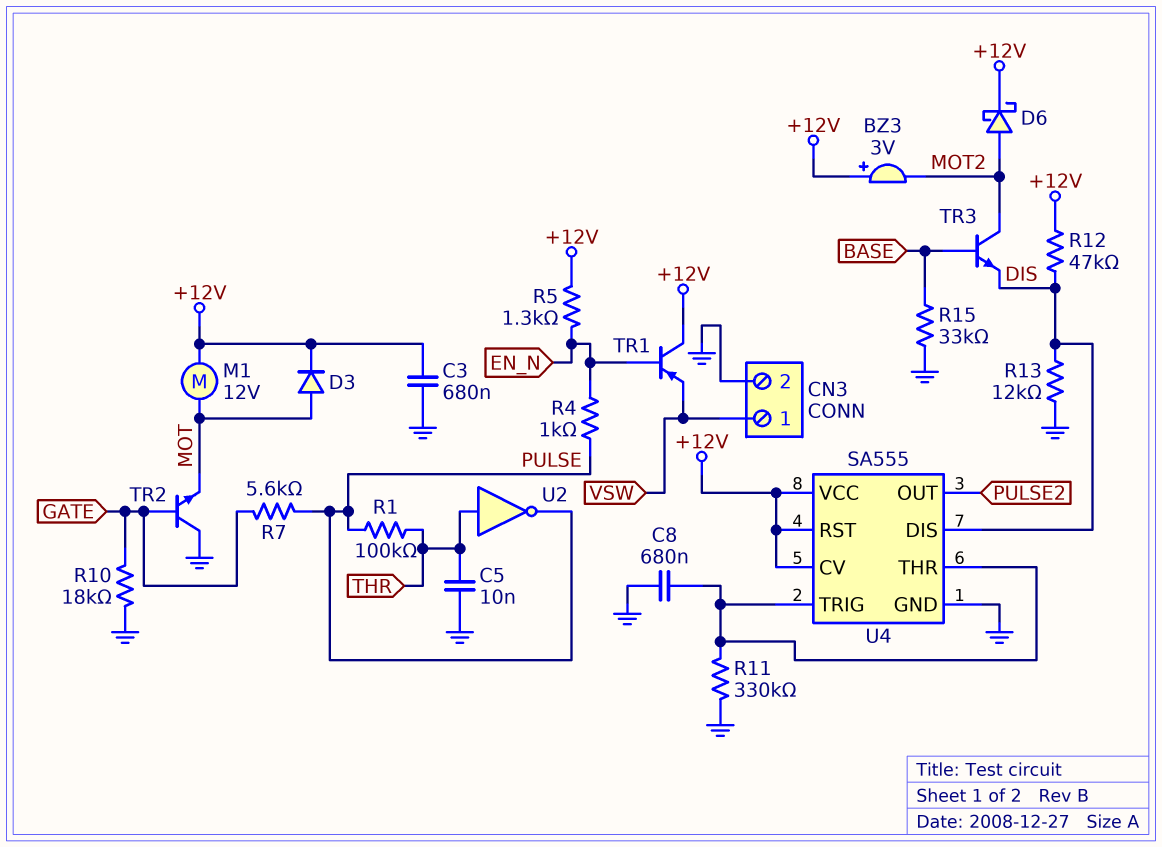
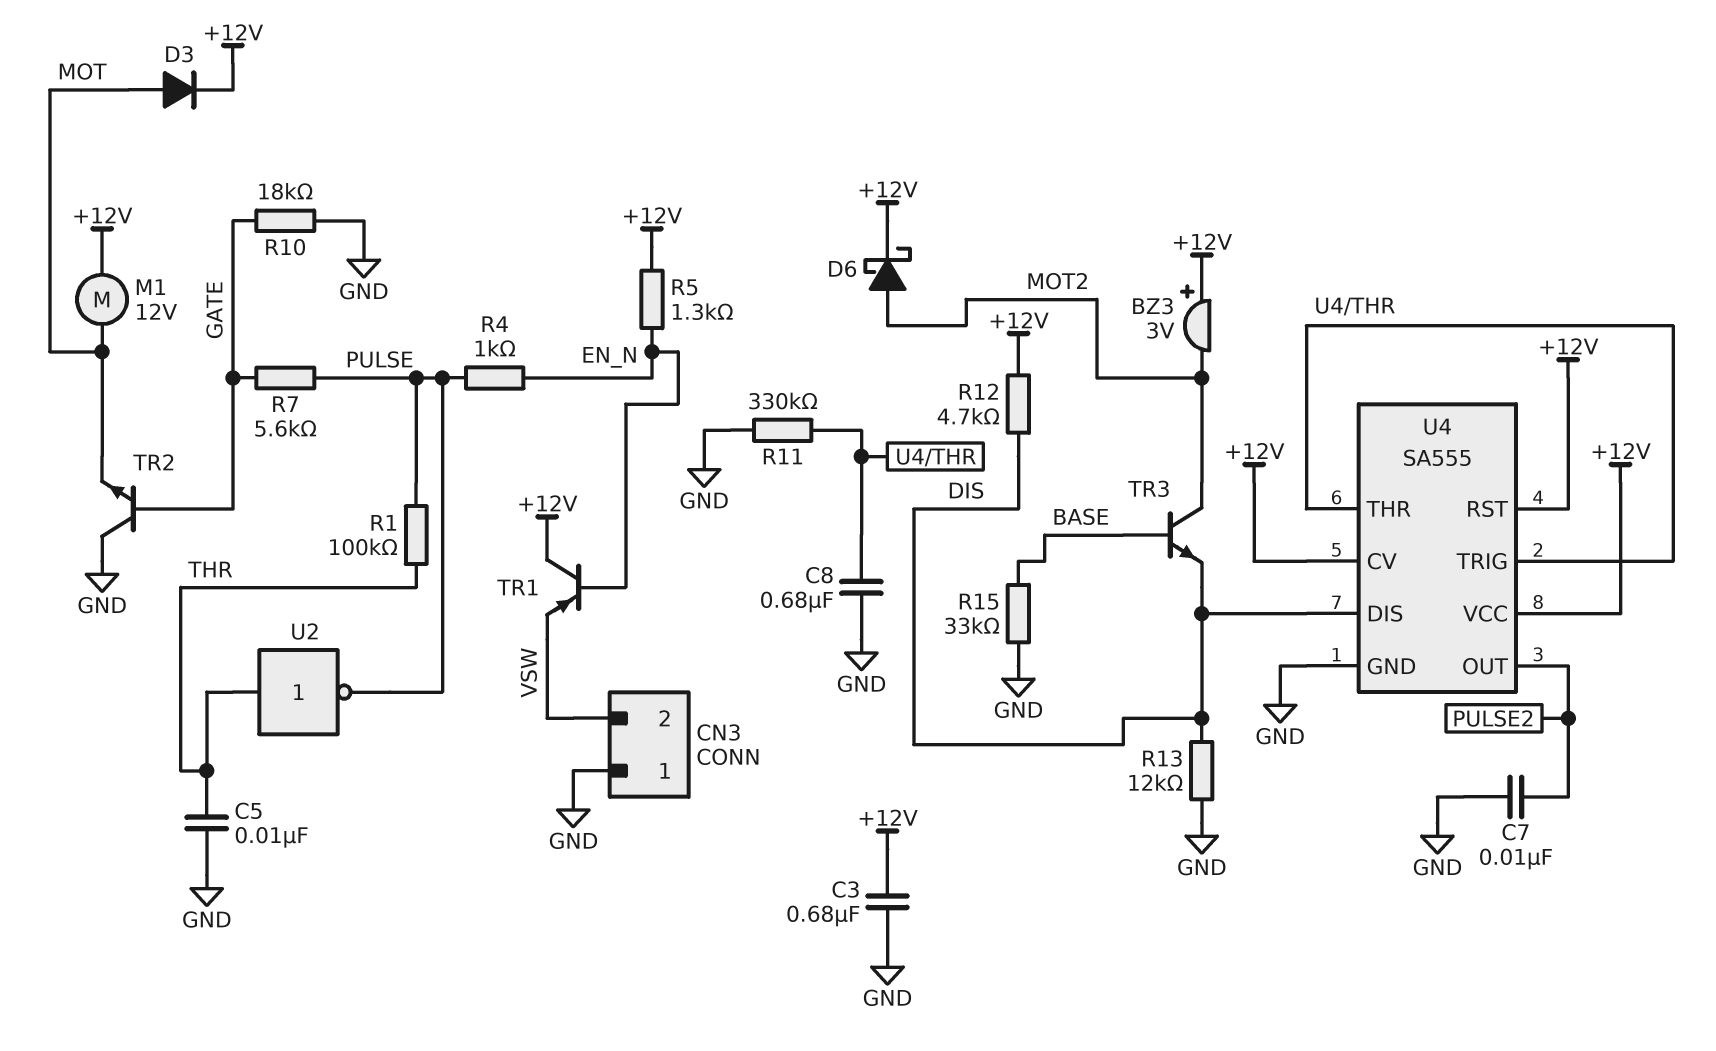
C7: none -> 10nF (GND, PULSE2)
CN3 pin 1: VSW -> GND
CN3 pin 2: GND -> VSW
R12: 47k (+12V, DIS) -> 4.7k (+12V, DIS)

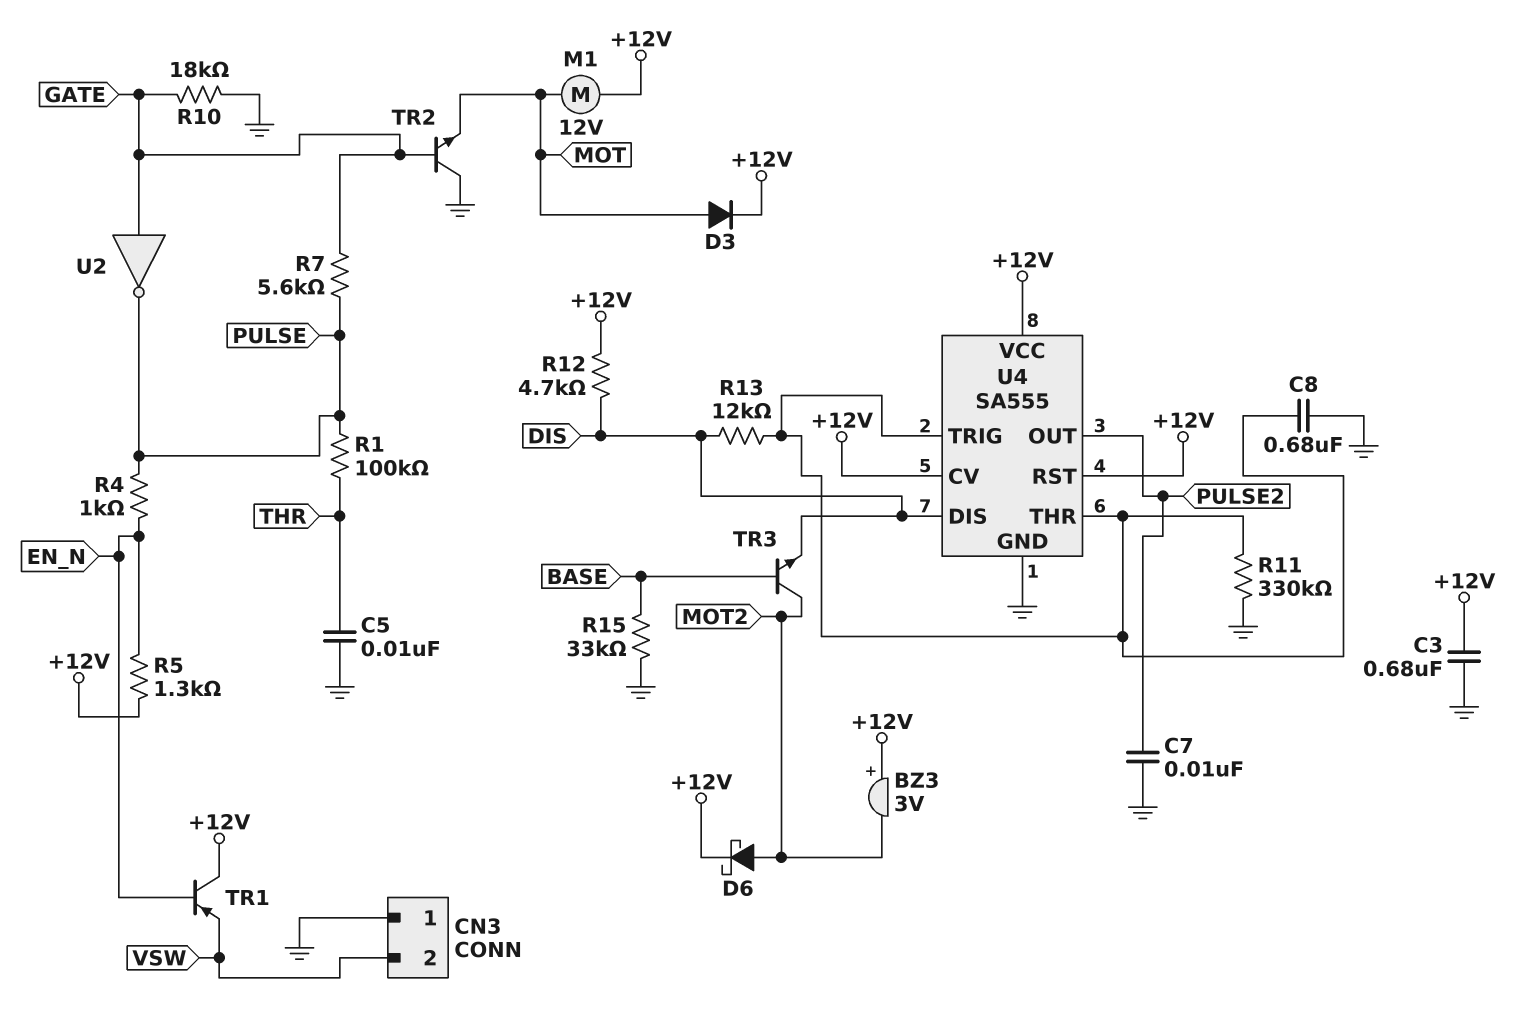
R13: 12k (DIS, GND) -> 12k (DIS, U4/THR)
U2: NOT (in THR, out PULSE) -> NOT (in GATE, out PULSE)

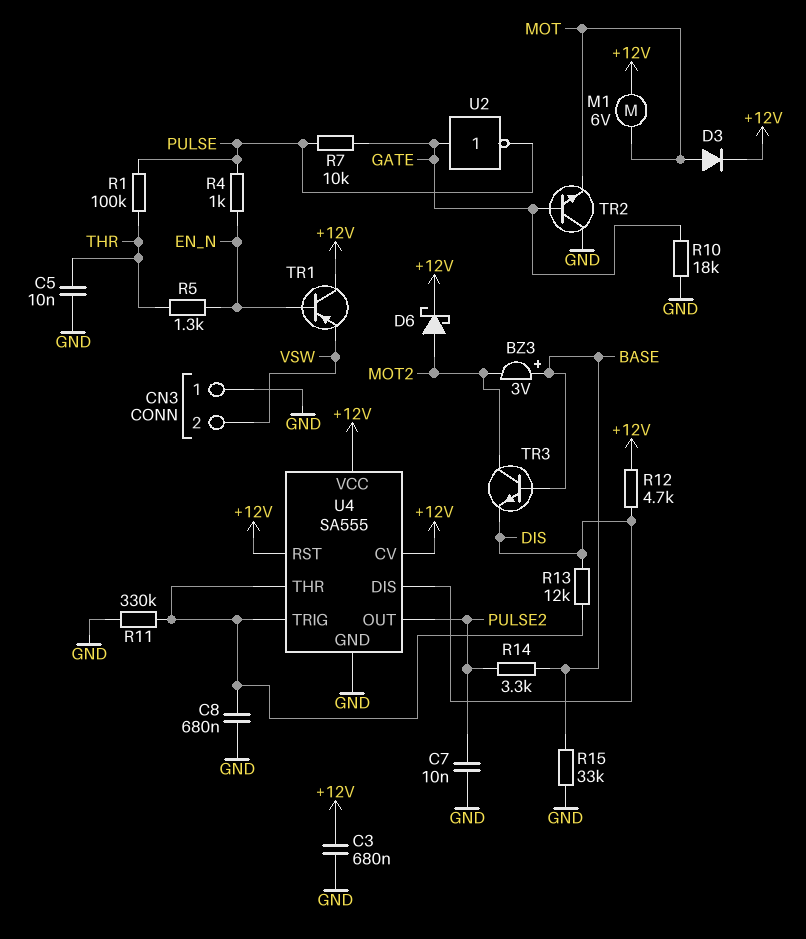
BZ3: buzzer 3V (plus +12V, minus MOT2) -> buzzer 3V (plus BASE, minus MOT2)
M1: motor 12V (+12V, MOT) -> motor 6V (+12V, MOT)
R5: 1.3k (+12V, EN_N) -> 1.3k (EN_N, THR)
R7: 5.6k (GATE, PULSE) -> 10k (GATE, PULSE)
R14: none -> 3.3k (BASE, PULSE2)

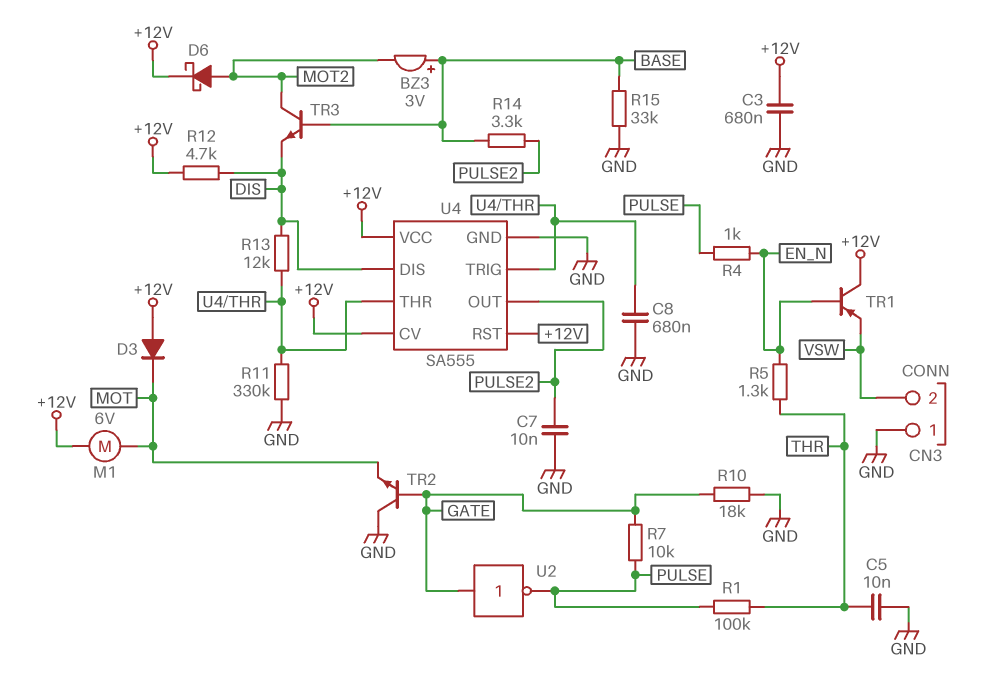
D3: diode (A MOT, K +12V) -> diode (A +12V, K MOT)

